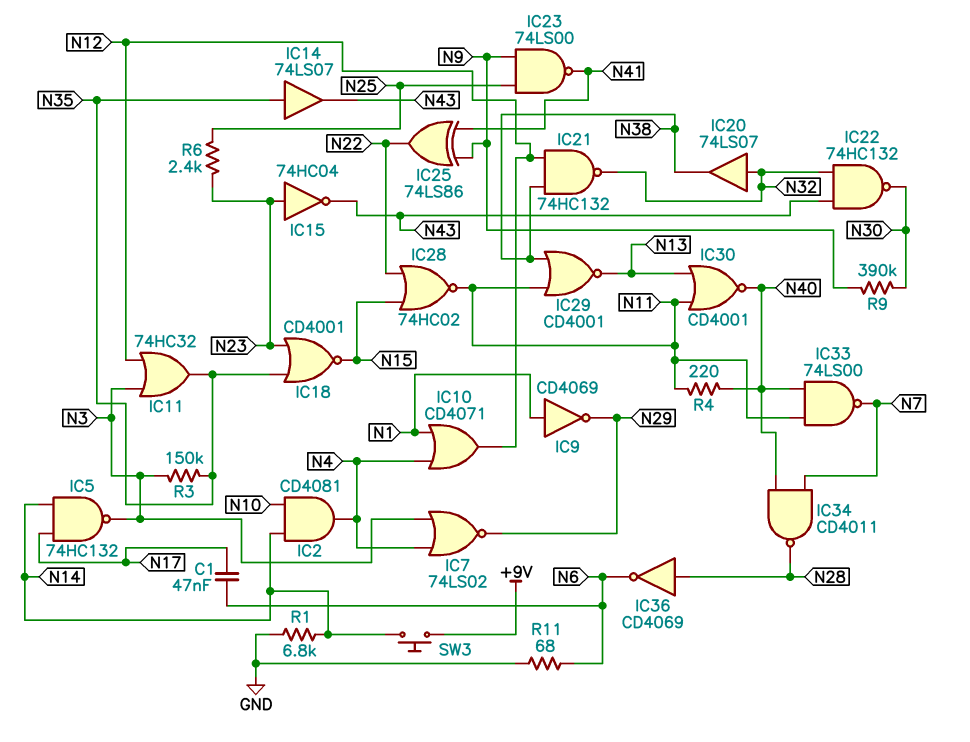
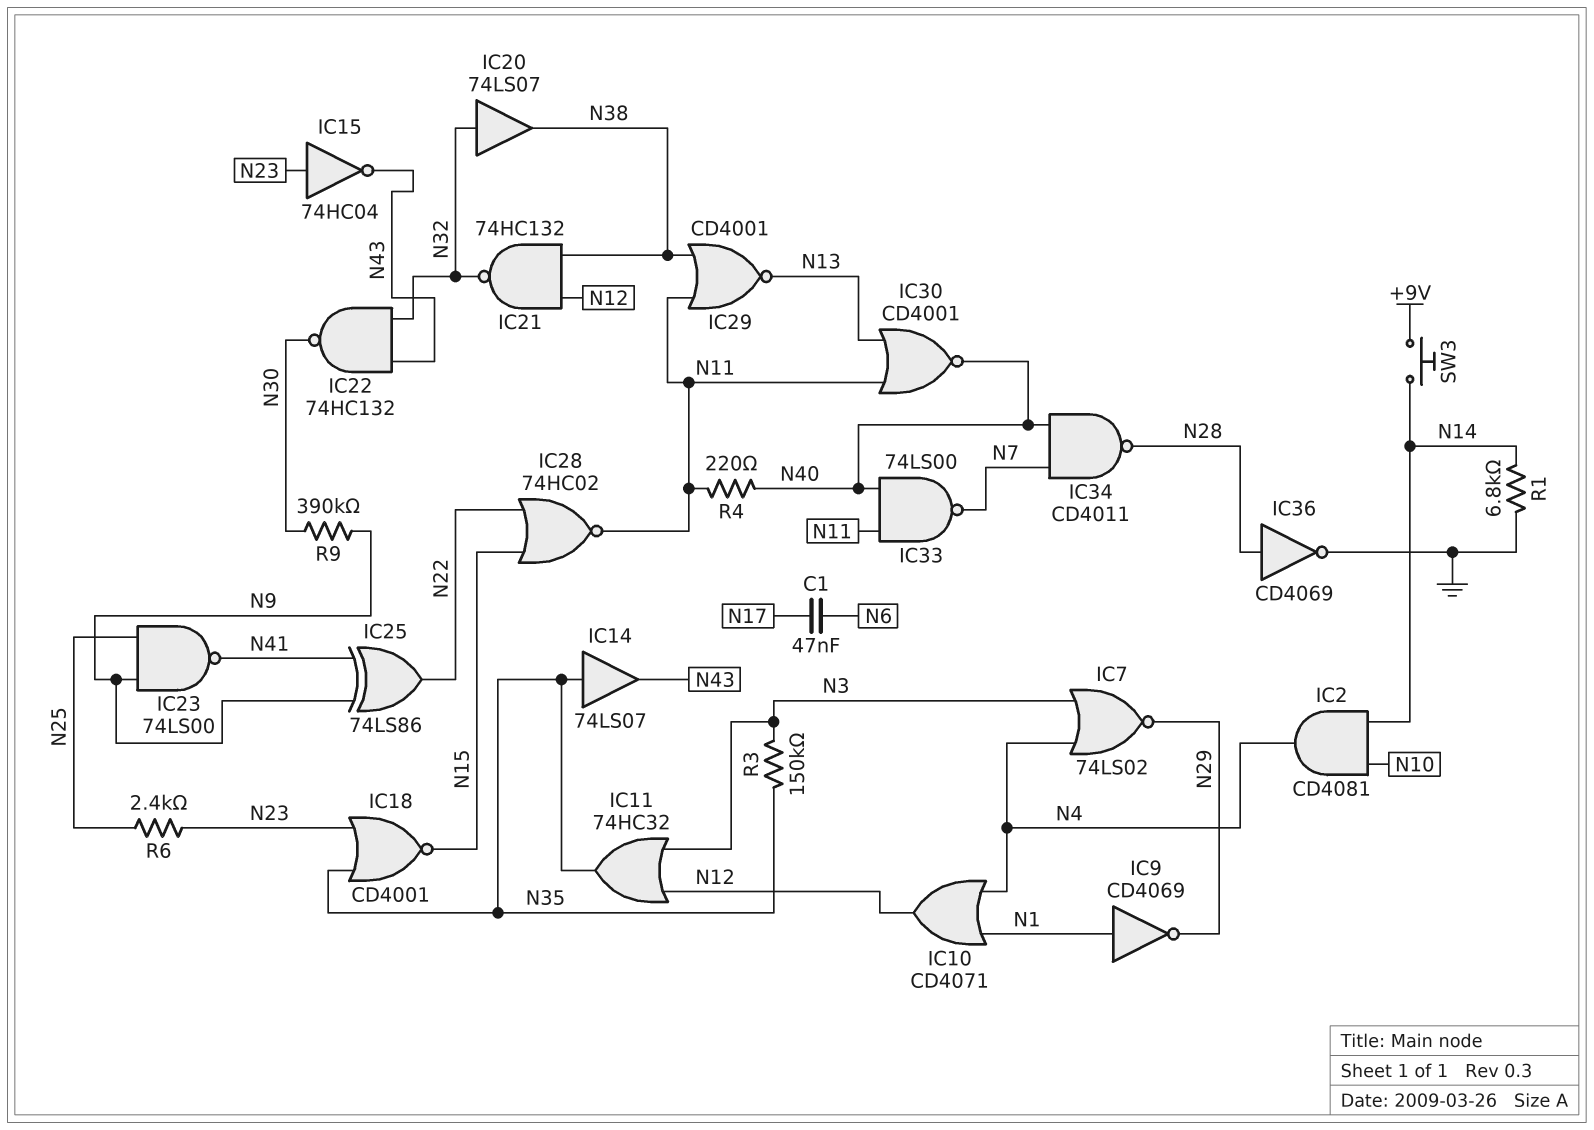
IC5: NAND 74HC132 (in N14, in N17, out N3) -> none
IC36: NOT CD4069 (in N28, out N6) -> NOT CD4069 (in N28, out GND)
R11: 68 (GND, N6) -> none

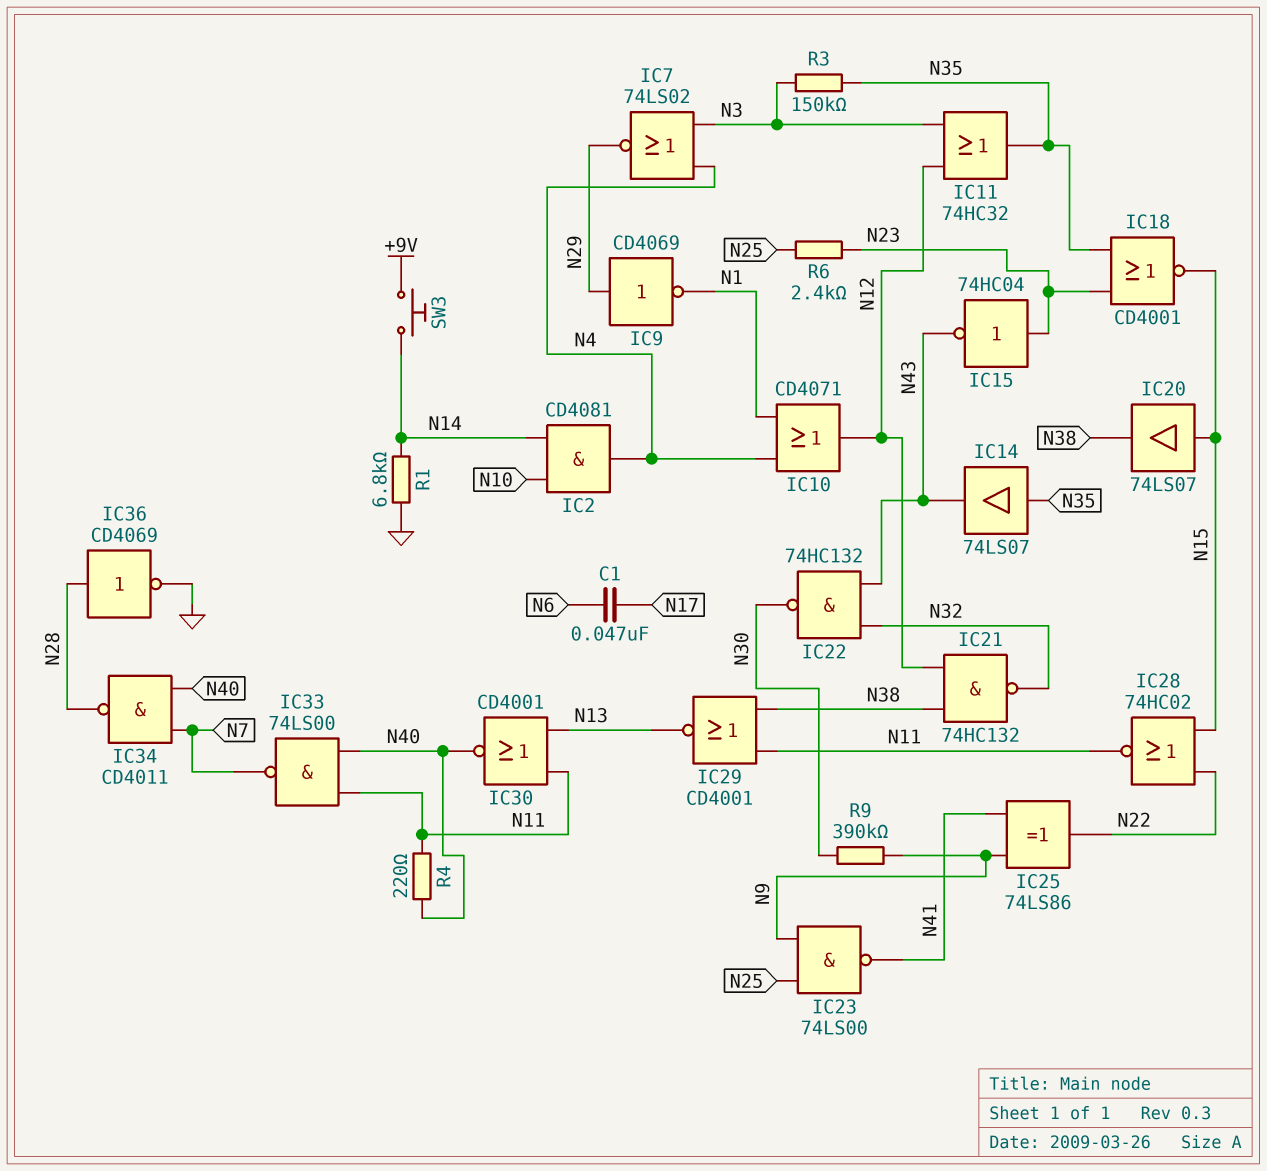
IC9: NOT CD4069 (in N1, out N29) -> NOT CD4069 (in N29, out N1)
IC20: buffer 74LS07 (in N32, out N38) -> buffer 74LS07 (in N15, out N38)

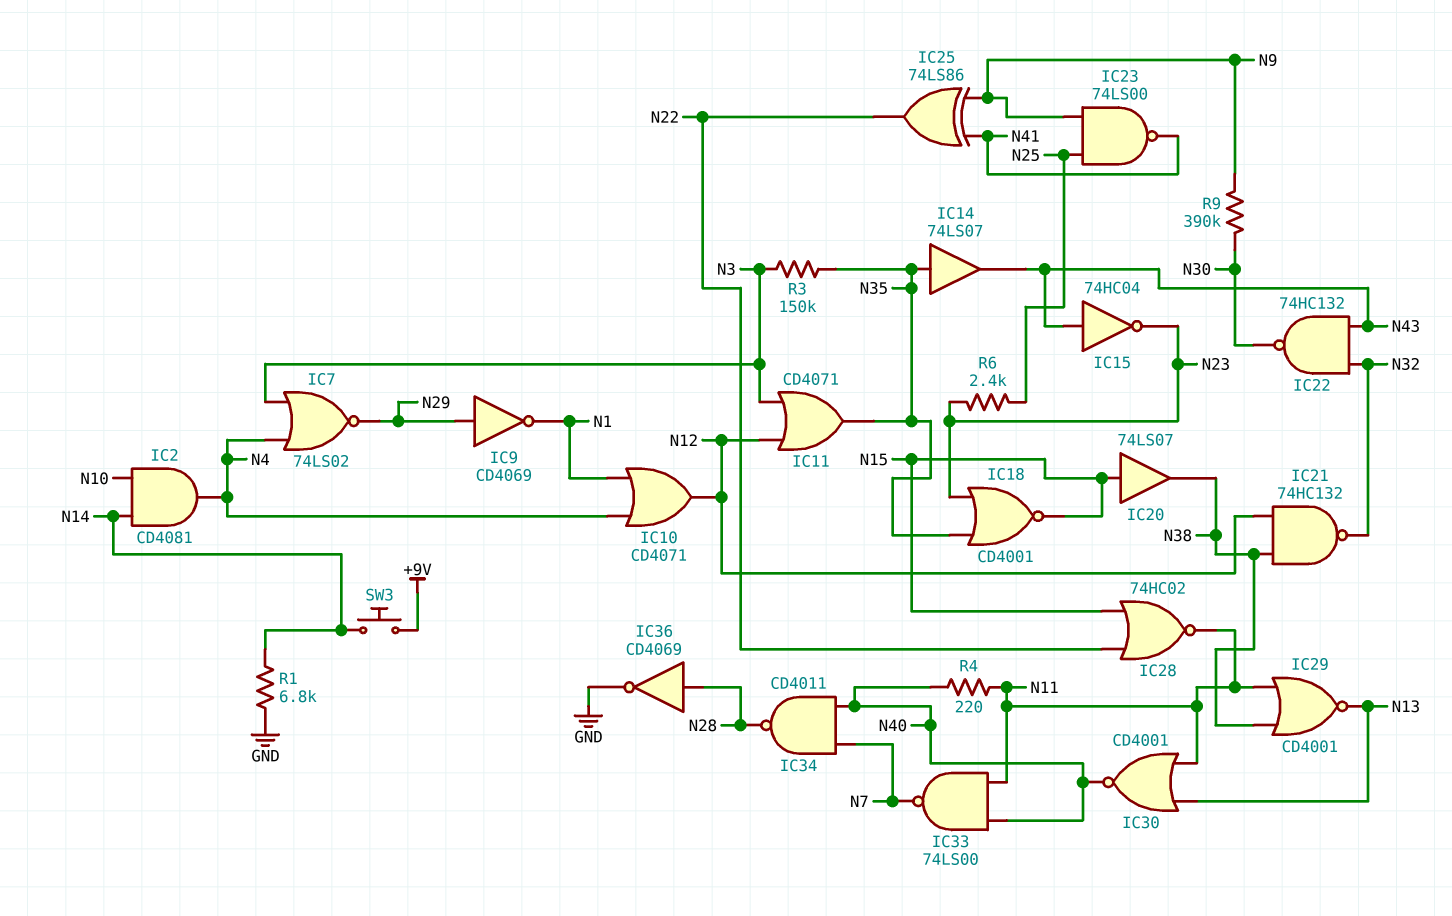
C1: 47nF (N6, N17) -> none
IC11: OR 74HC32 (in N3, in N12, out N35) -> OR CD4071 (in N3, in N12, out N35)
IC15: NOT 74HC04 (in N23, out N43) -> NOT 74HC04 (in N43, out N23)

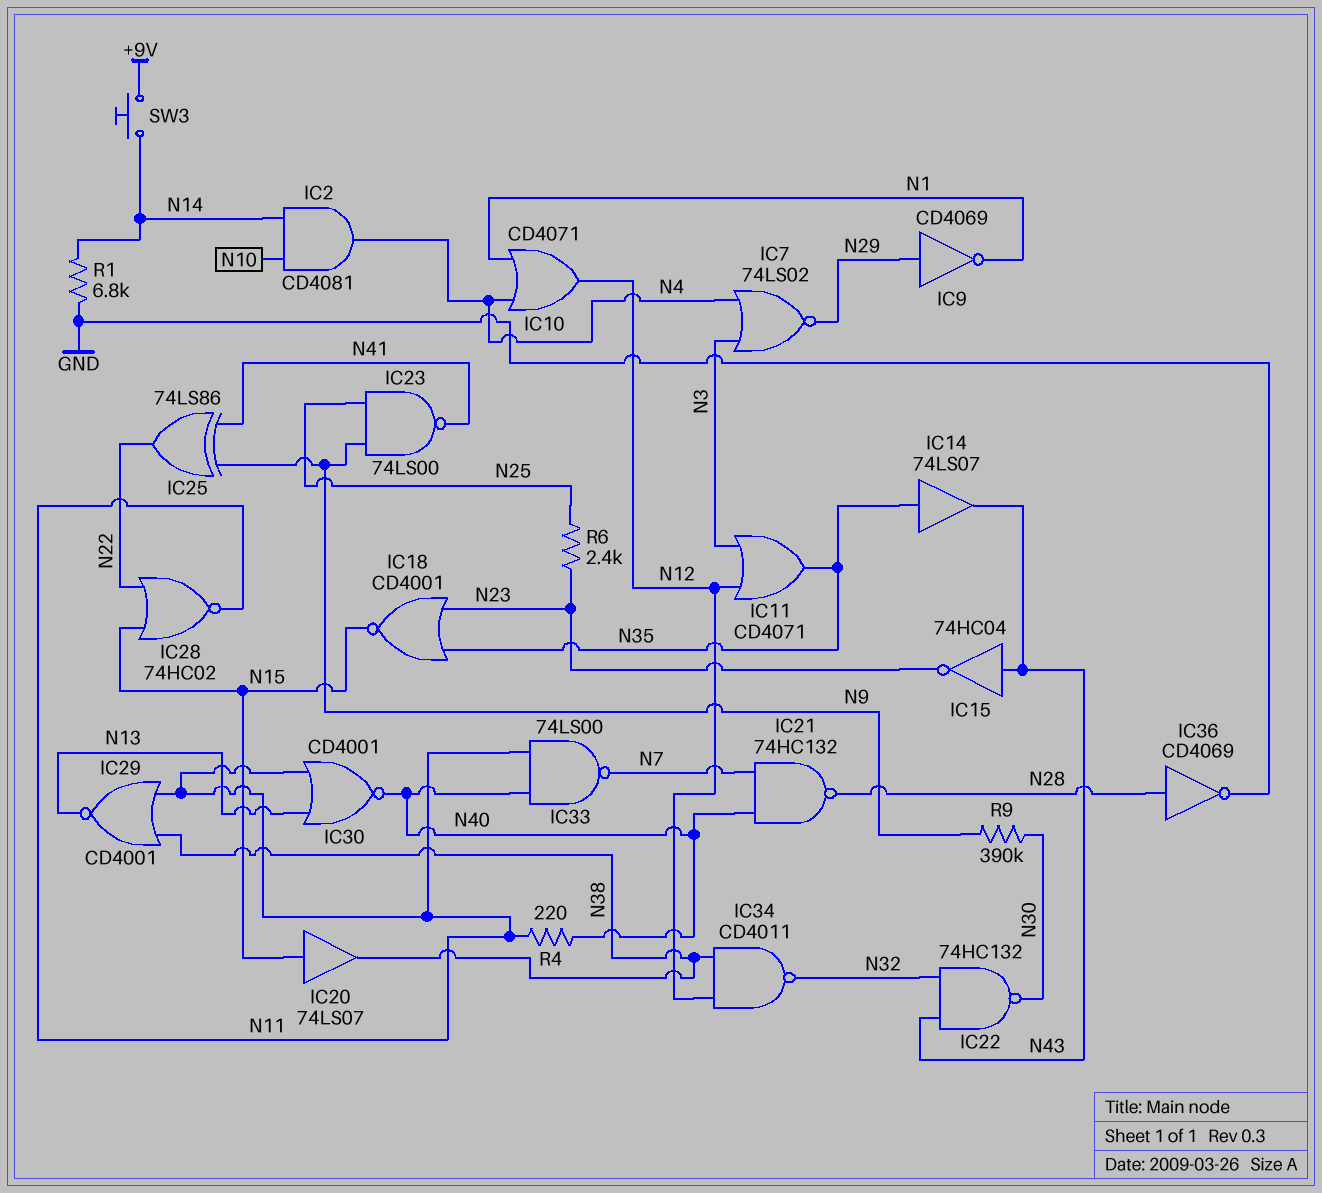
IC21: NAND 74HC132 (in N12, in N38, out N32) -> NAND 74HC132 (in N7, in N40, out N28)
IC34: NAND CD4011 (in N7, in N40, out N28) -> NAND CD4011 (in N12, in N38, out N32)
R3: 150k (N3, N35) -> none

